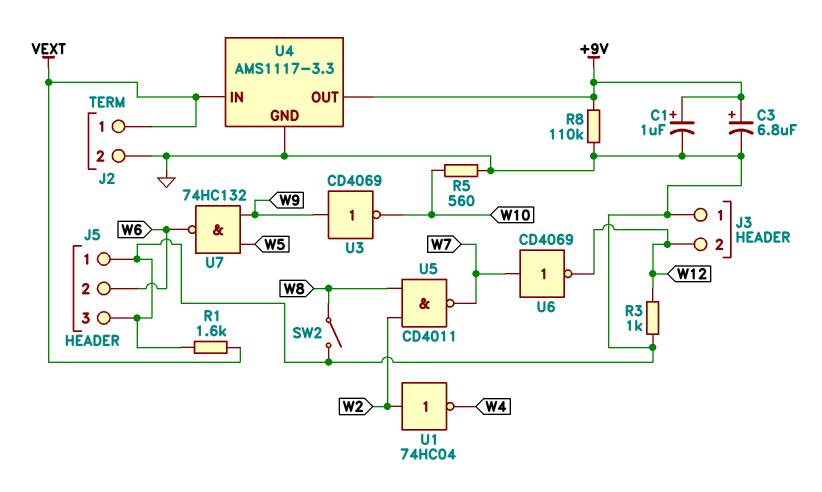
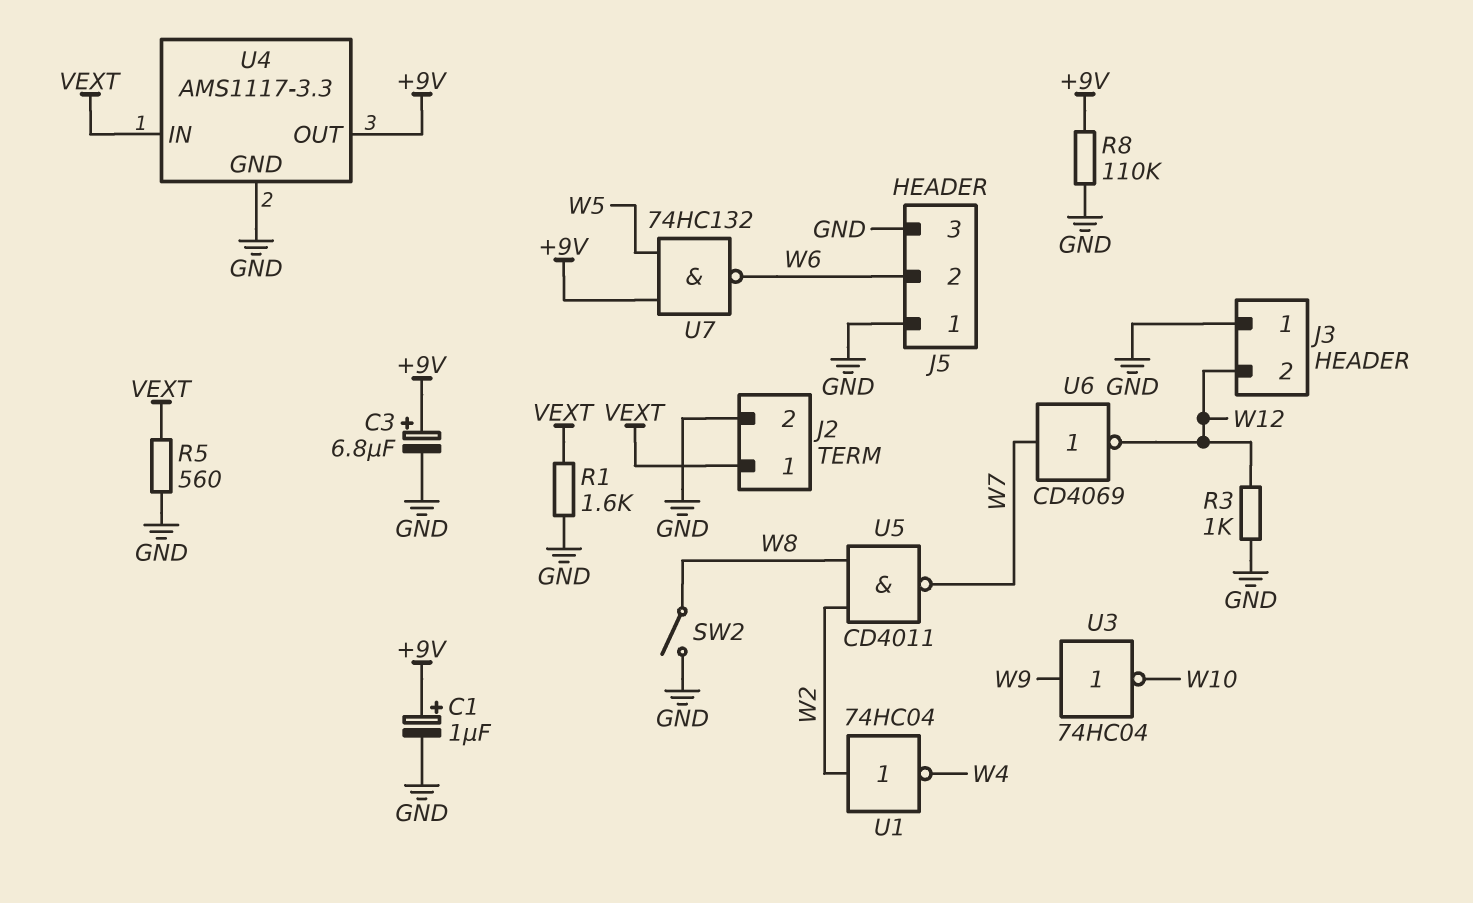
R5: 560 (GND, W10) -> 560 (GND, VEXT)
U3: NOT CD4069 (in W9, out W10) -> NOT 74HC04 (in W9, out W10)
U7: NAND 74HC132 (in W5, in W9, out W6) -> NAND 74HC132 (in +9V, in W5, out W6)

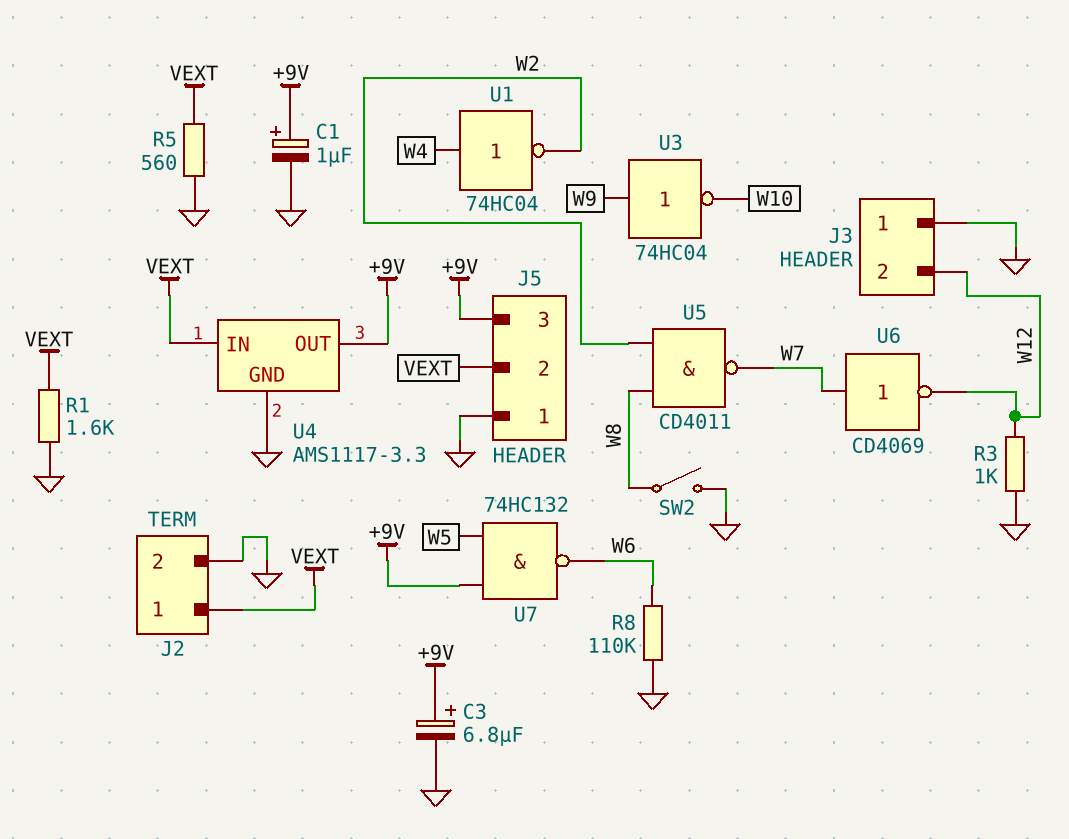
J5 pin 2: W6 -> VEXT
J5 pin 3: GND -> +9V
R8: 110k (+9V, GND) -> 110k (GND, W6)
U1: NOT 74HC04 (in W2, out W4) -> NOT 74HC04 (in W4, out W2)

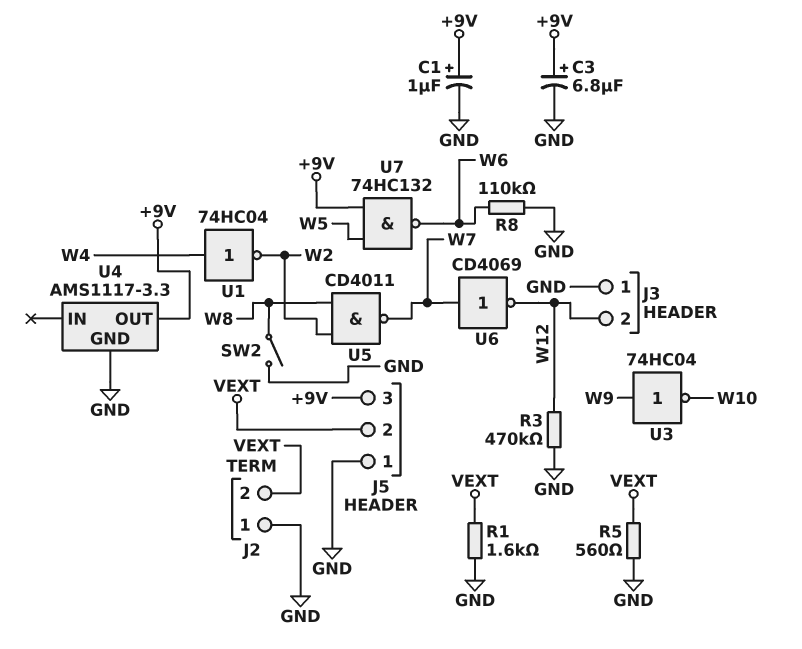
J2 pin 1: VEXT -> GND
J2 pin 2: GND -> VEXT
R3: 1k (GND, W12) -> 470k (GND, W12)
U4 pin IN: VEXT -> none

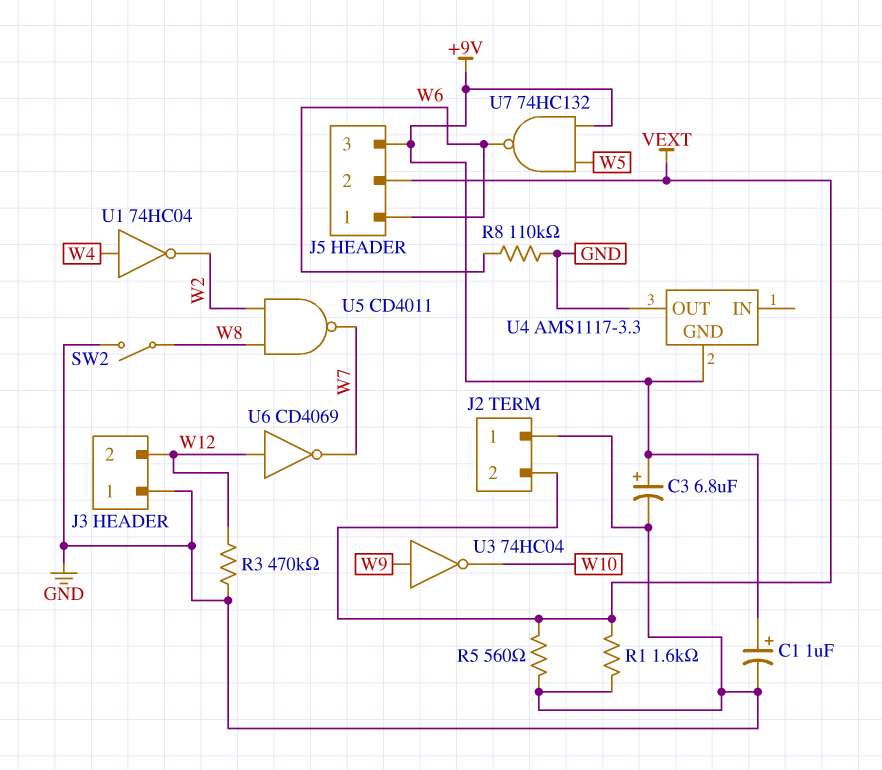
J5 pin 1: GND -> W6
U4 pin GND: GND -> +9V
U4 pin OUT: +9V -> GND
U6: NOT CD4069 (in W7, out W12) -> NOT CD4069 (in W12, out W7)

